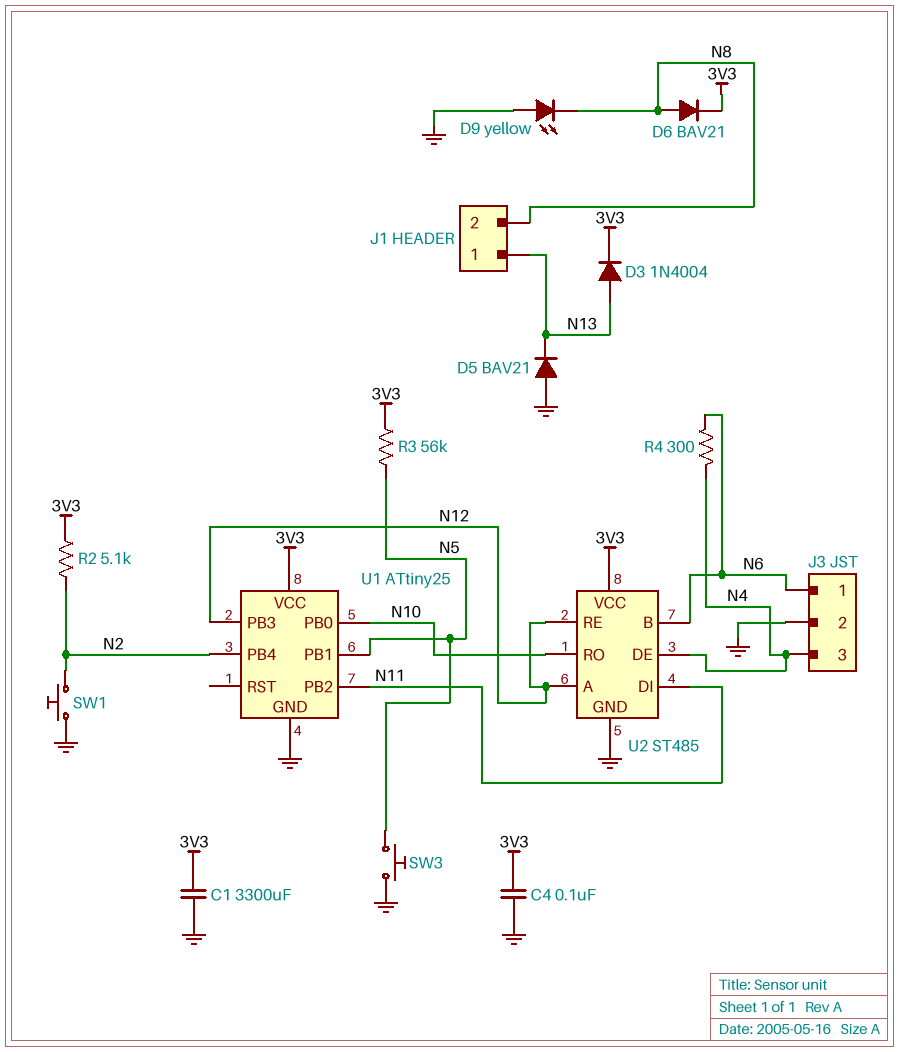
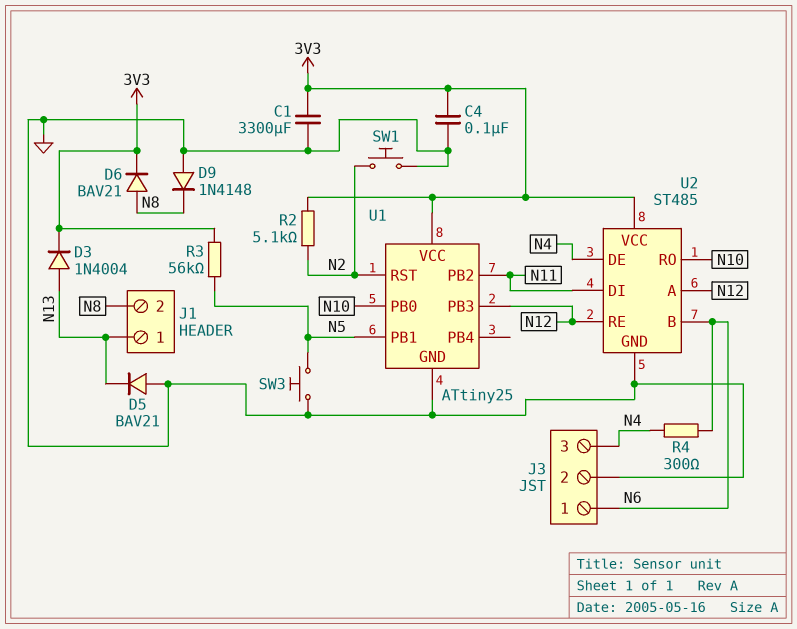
D9: LED yellow (A GND, K N8) -> diode 1N4148 (A GND, K N8)
U1 pin PB4: N2 -> none
U1 pin RST: none -> N2

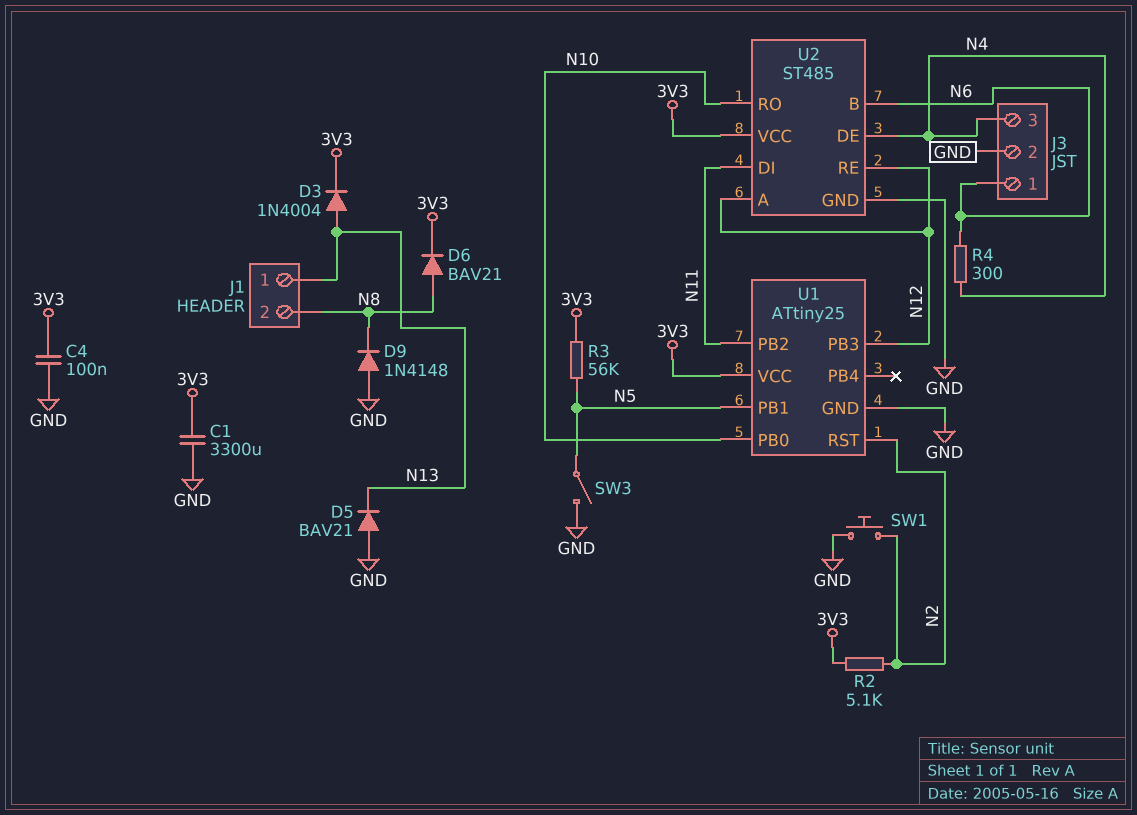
SW3: button (GND, N5) -> switch (GND, N5)

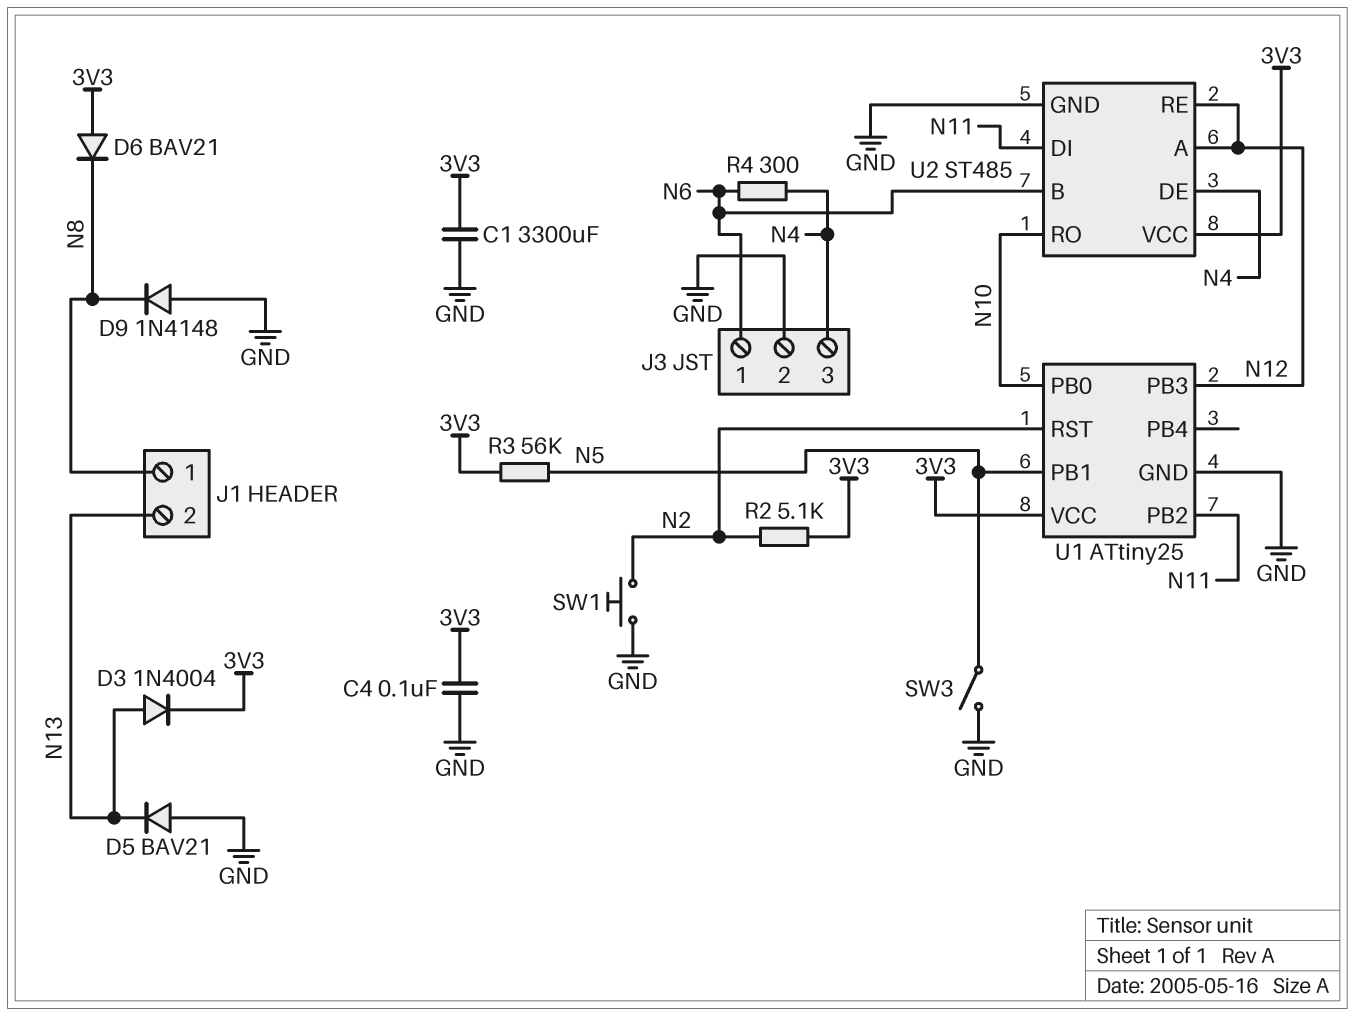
D6: diode BAV21 (A N8, K 3V3) -> diode BAV21 (A 3V3, K N8)
J1 pin 1: N13 -> N8
J1 pin 2: N8 -> N13

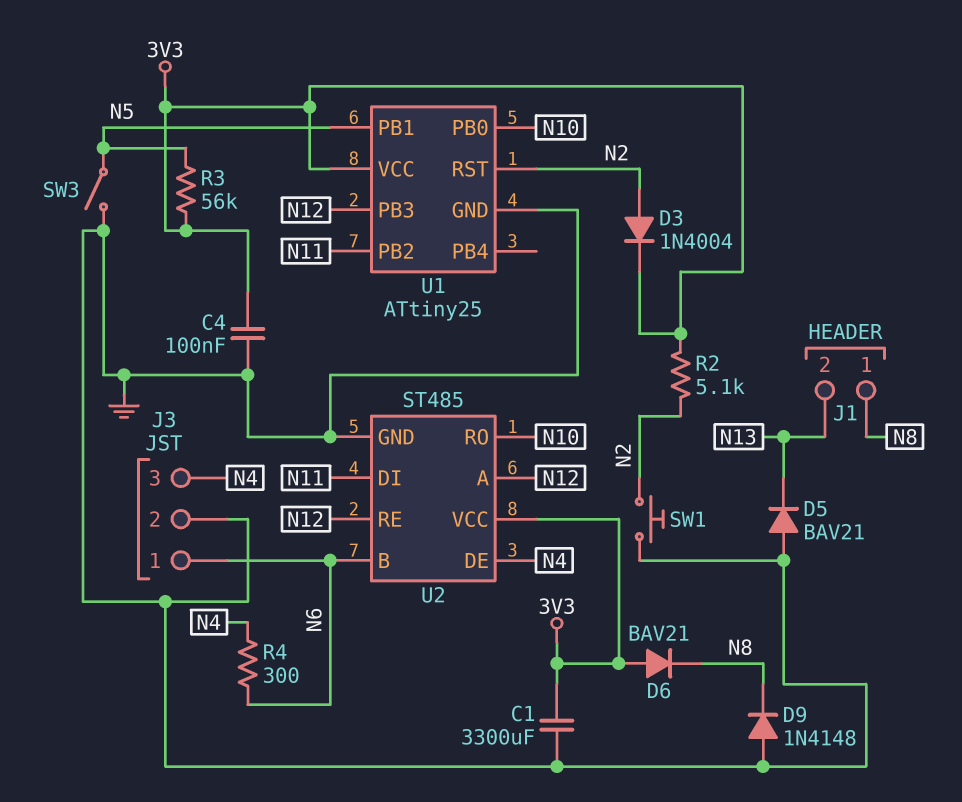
D3: diode 1N4004 (A N13, K 3V3) -> diode 1N4004 (A N2, K 3V3)

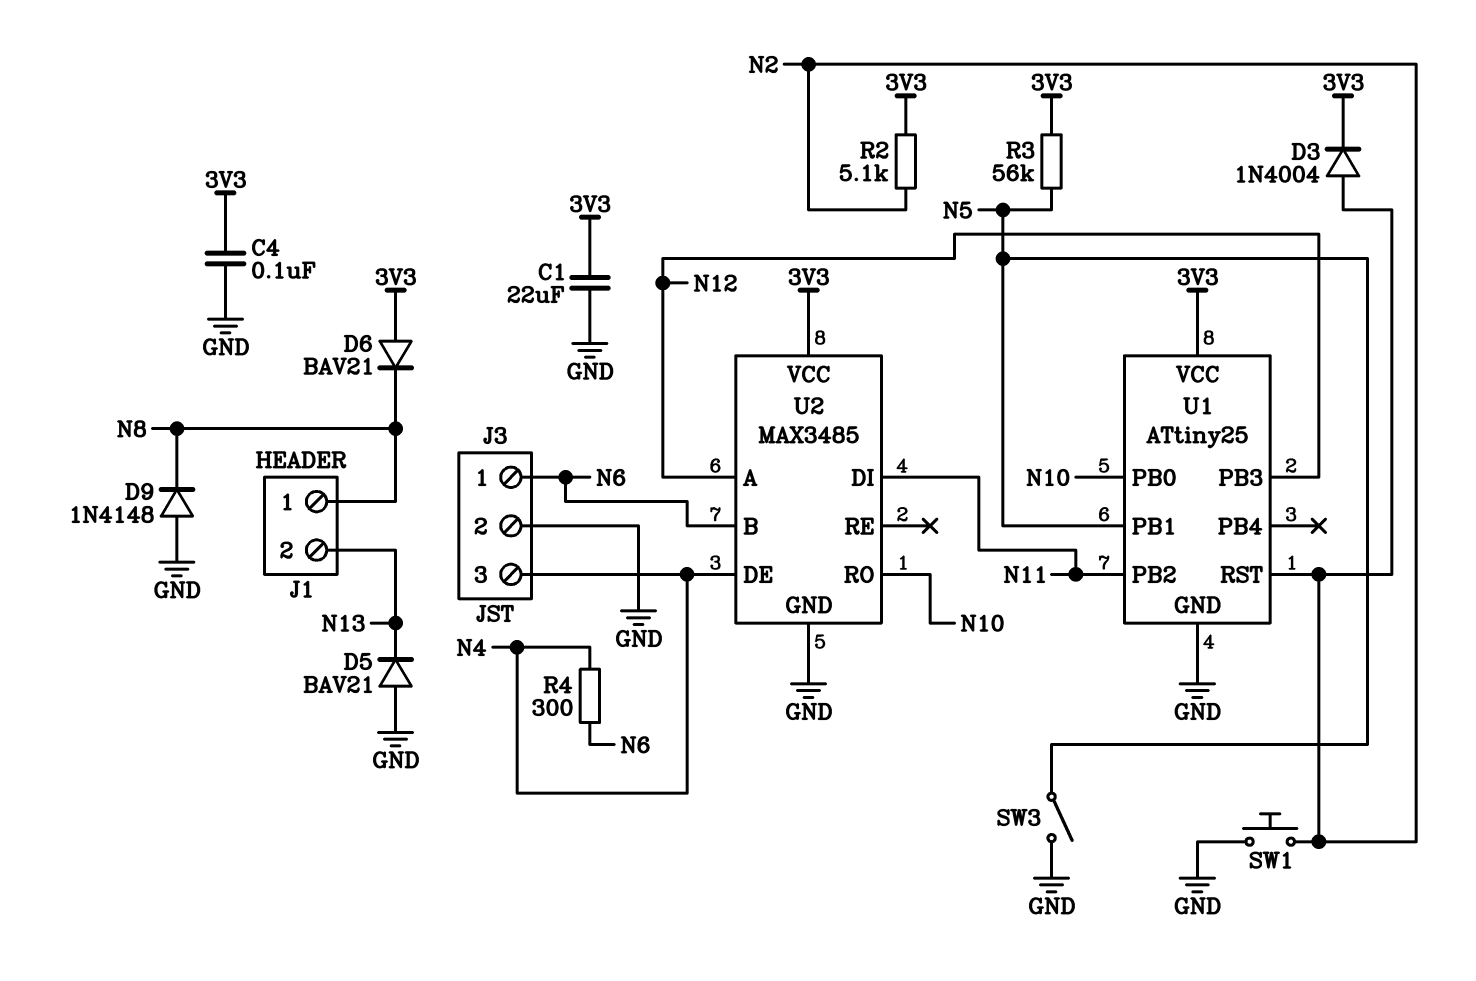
C1: 3300uF (3V3, GND) -> 22uF (3V3, GND)
U2: ST485 -> MAX3485
U2 pin RE: N12 -> none

